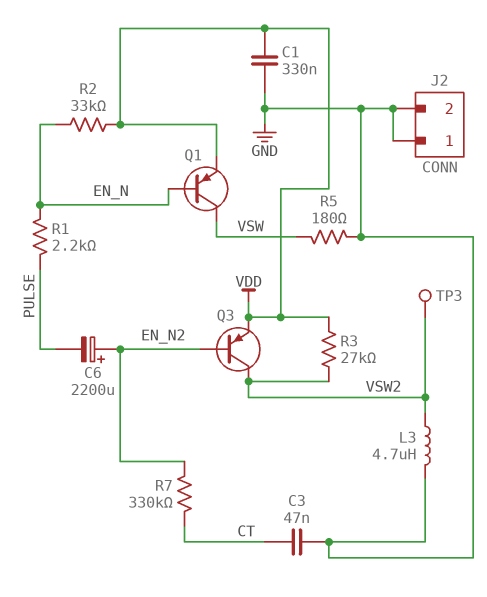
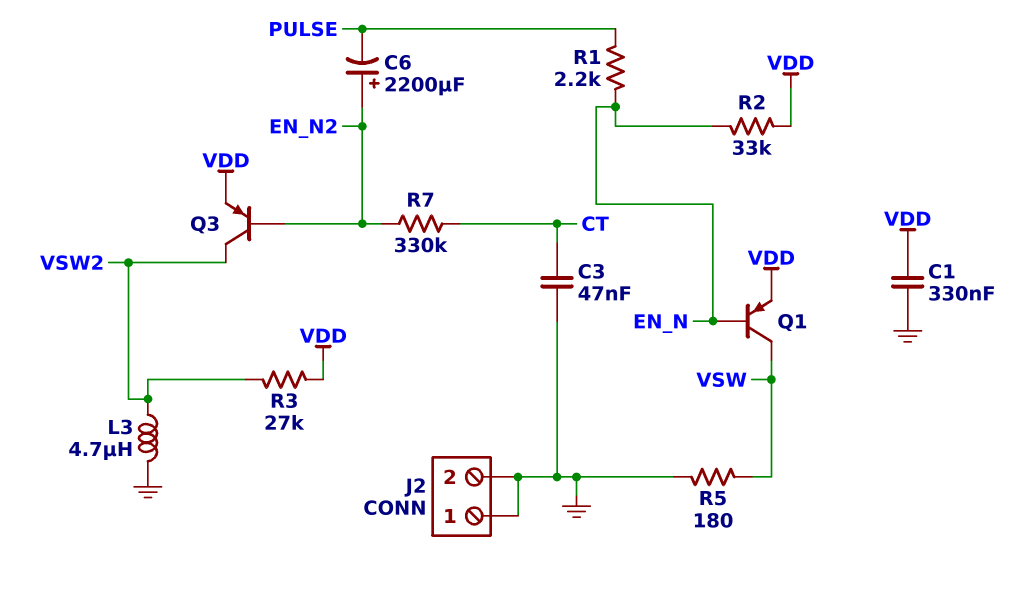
TP3: test point (VSW2) -> none

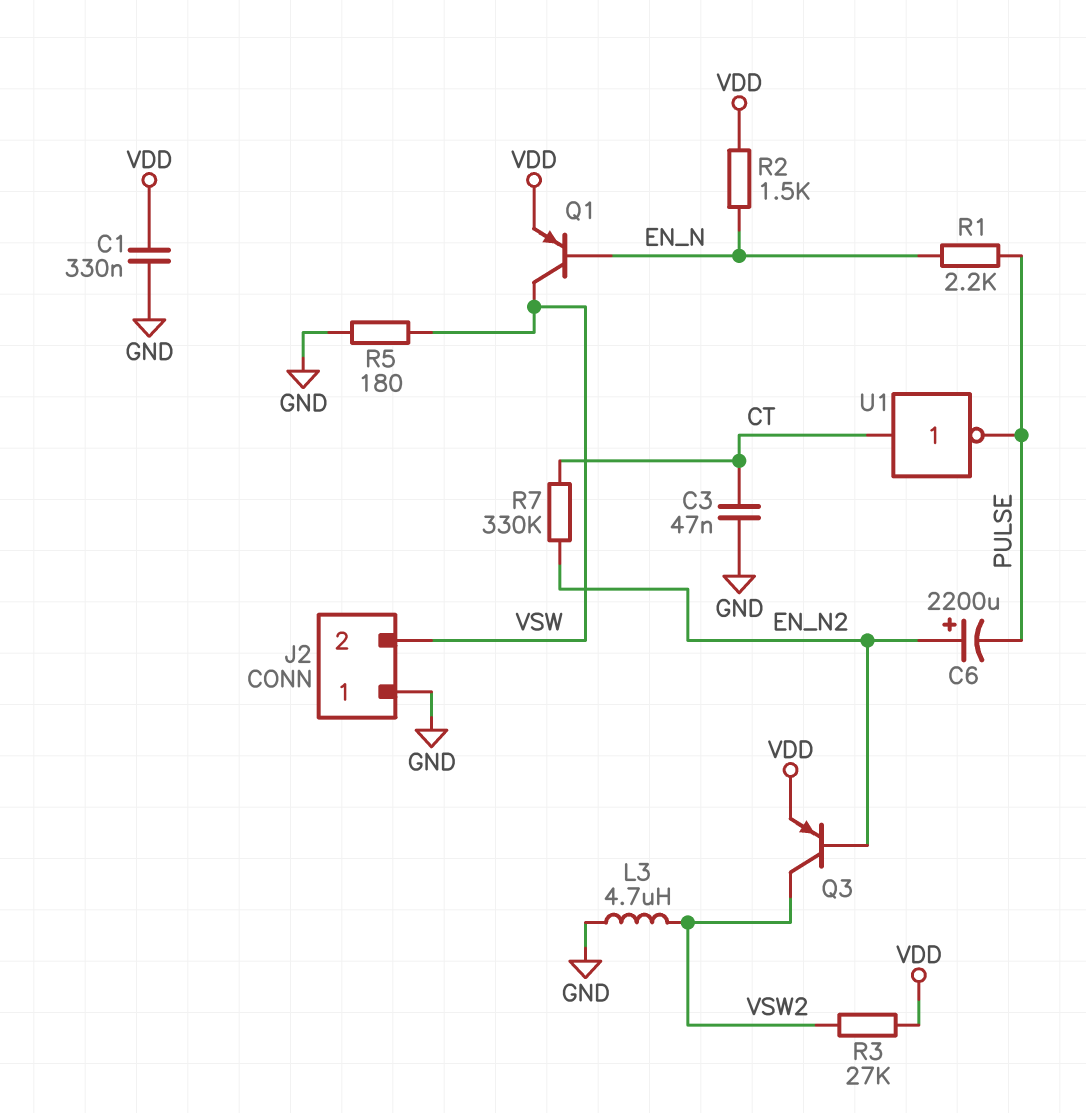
J2 pin 2: GND -> VSW
R2: 33k (EN_N, VDD) -> 1.5k (EN_N, VDD)
U1: none -> NOT (in CT, out PULSE)

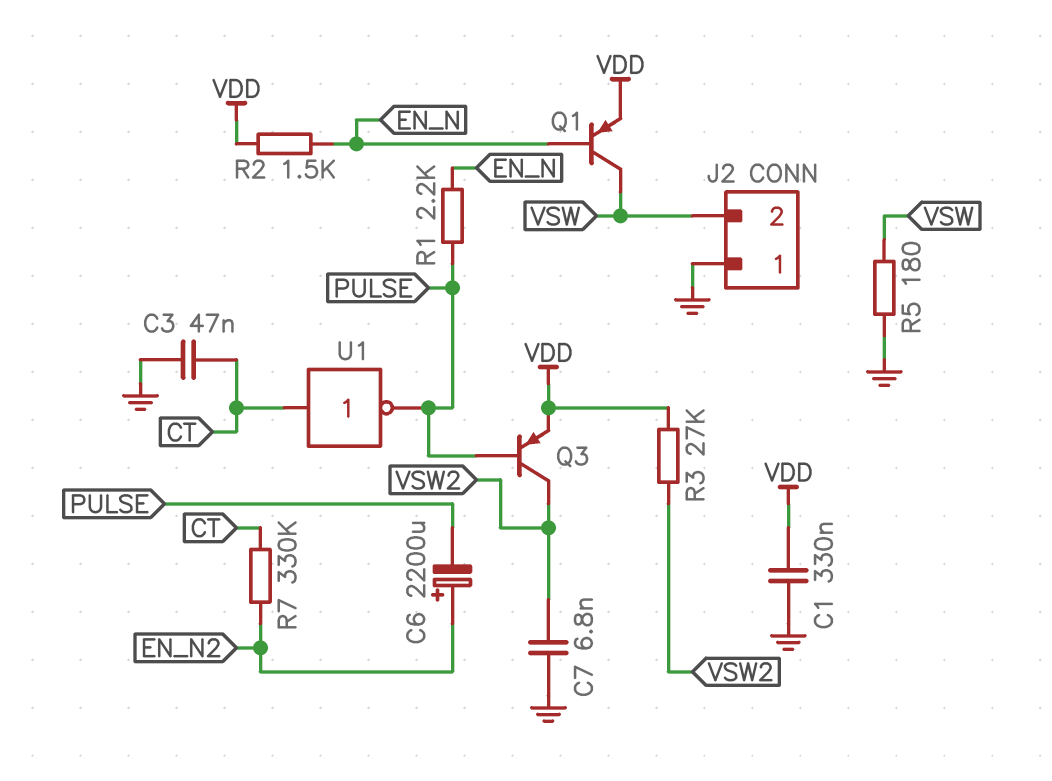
C7: none -> 6.8nF (GND, VSW2)
L3: 4.7uH (GND, VSW2) -> none
Q3: PNP (B EN_N2, C VSW2, E VDD) -> PNP (B PULSE, C VSW2, E VDD)

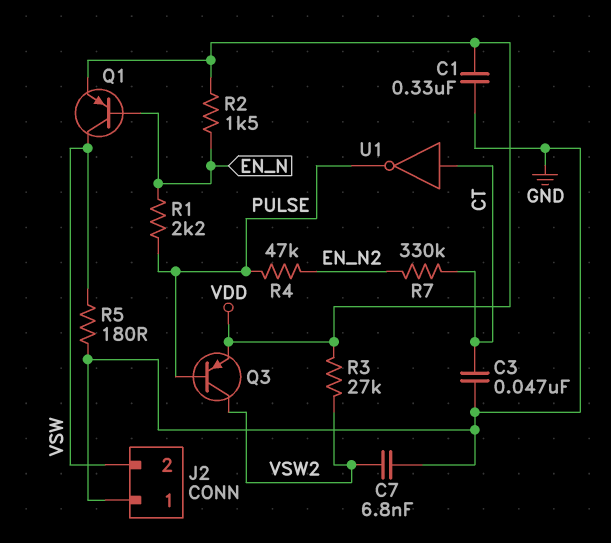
C6: 2200uF (plus EN_N2, minus PULSE) -> none
R4: none -> 47k (EN_N2, PULSE)

